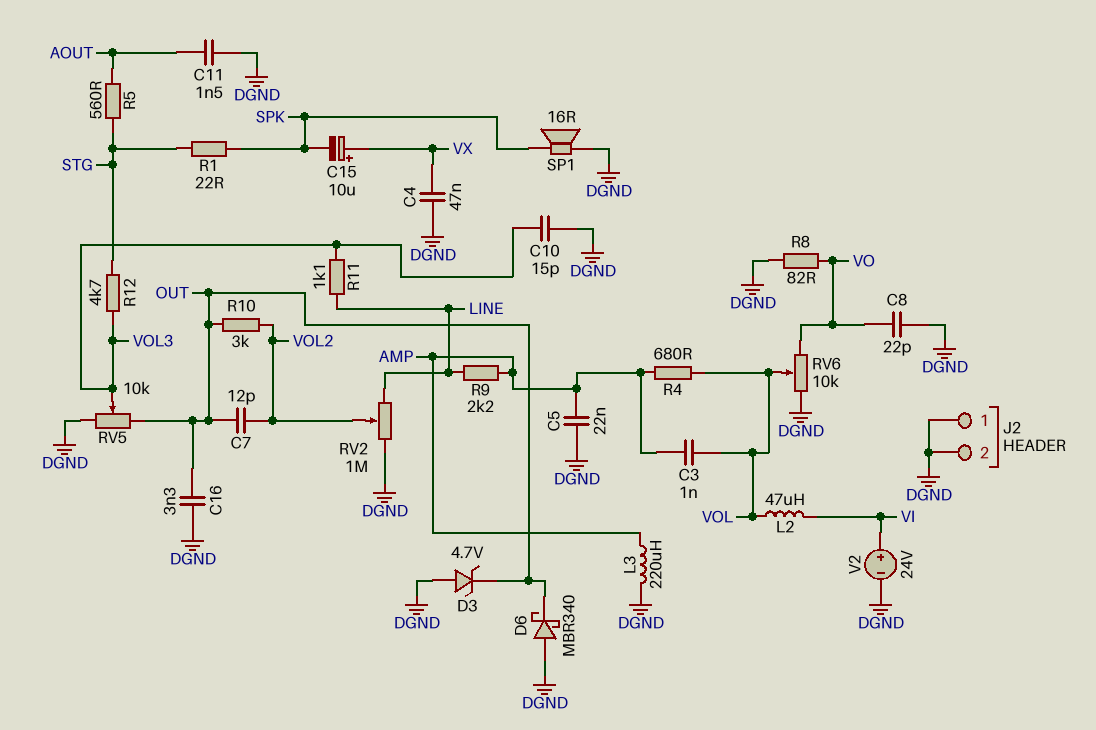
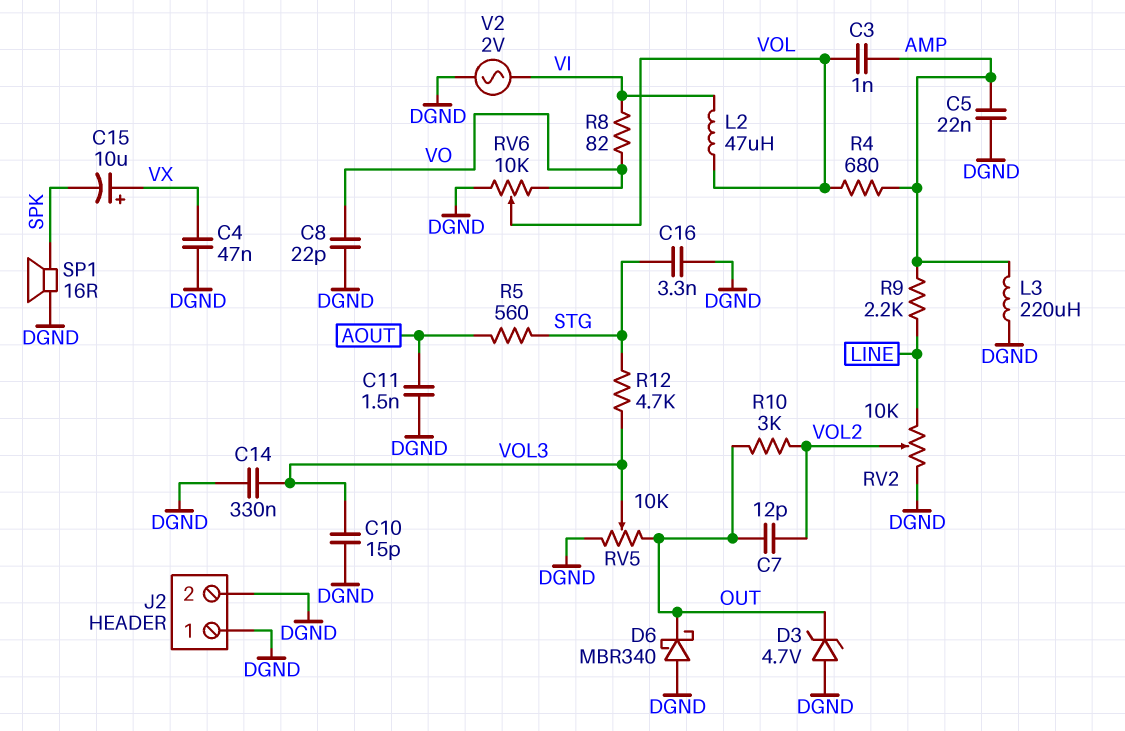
C14: none -> 330nF (DGND, VOL3)
C16: 3.3nF (DGND, OUT) -> 3.3nF (DGND, STG)
R1: 22 (SPK, STG) -> none
R8: 82 (DGND, VO) -> 82 (VI, VO)
R11: 1.1k (LINE, VOL3) -> none
RV2: 1M (DGND, LINE, wiper VOL2) -> 10k (DGND, LINE, wiper VOL2)
V2: 24V (plus VI, minus DGND) -> AC 2V (DGND, VI)

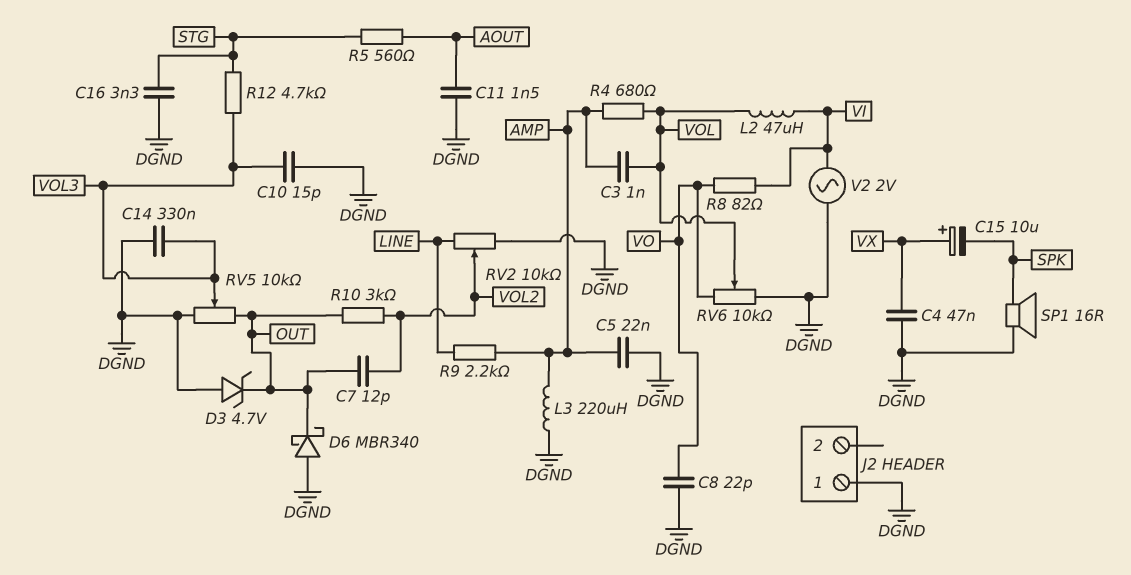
J2 pin 2: DGND -> none

